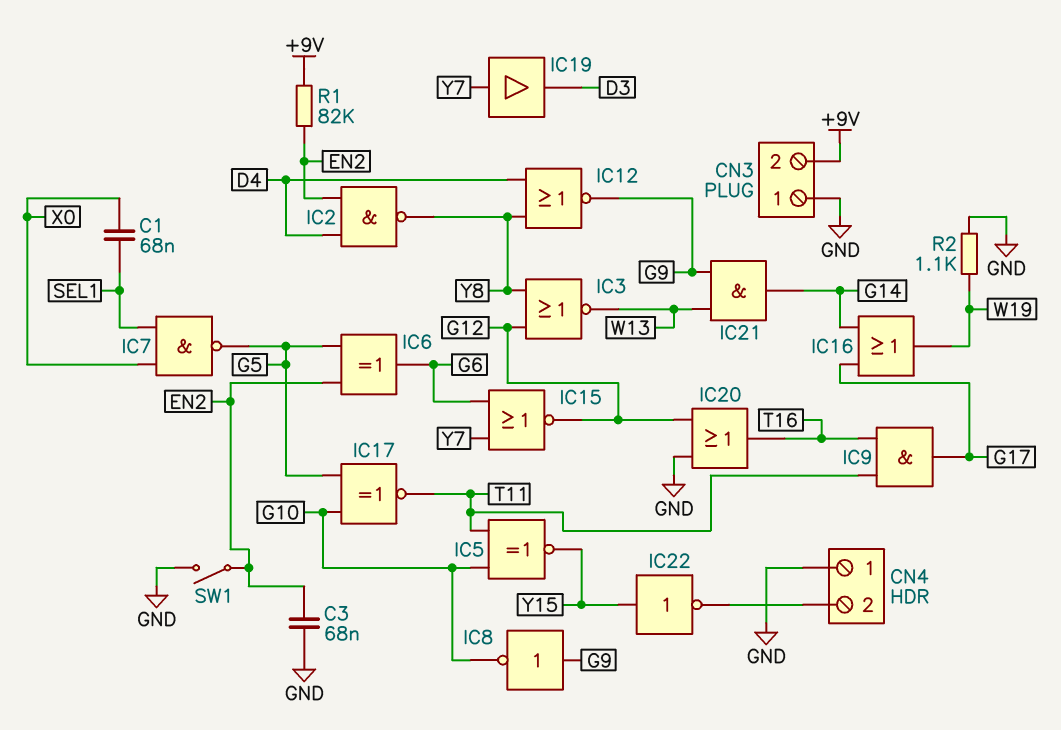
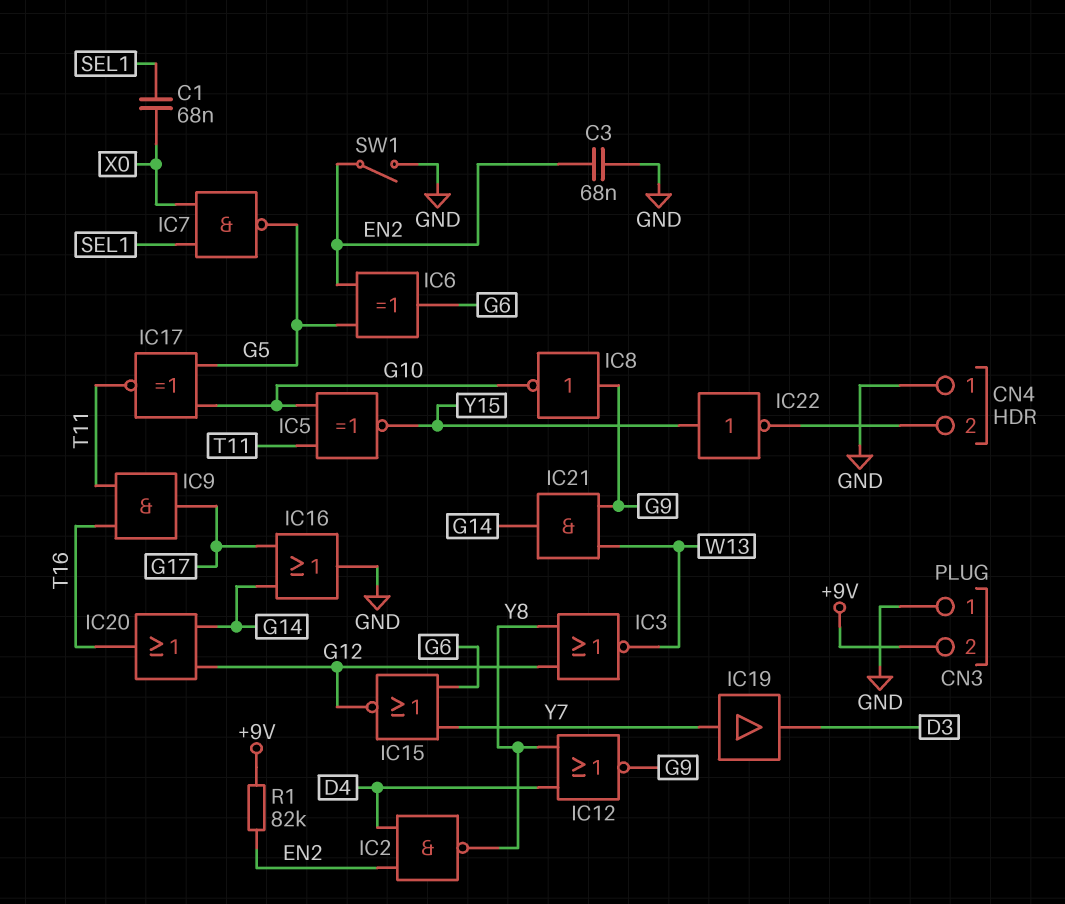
IC16: OR (in G14, in G17, out W19) -> OR (in G14, in G17, out GND)
IC20: OR (in G12, in GND, out T16) -> OR (in G12, in G14, out T16)
R2: 1.1k (GND, W19) -> none

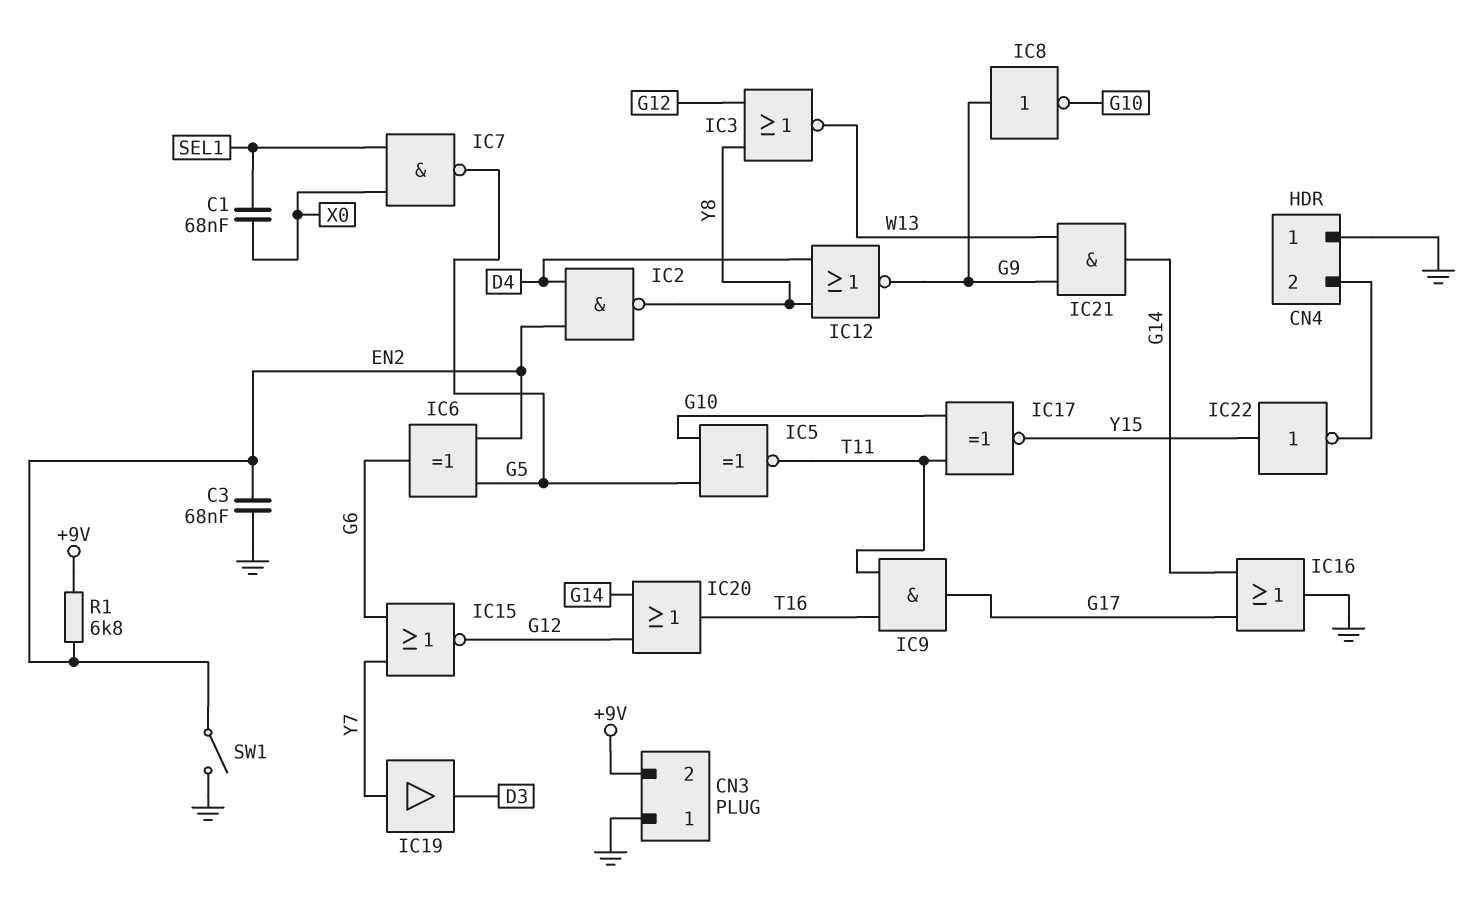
IC5: XNOR (in G10, in T11, out Y15) -> XNOR (in G5, in G10, out T11)
IC17: XNOR (in G5, in G10, out T11) -> XNOR (in G10, in T11, out Y15)
R1: 82k (+9V, EN2) -> 6.8k (+9V, EN2)

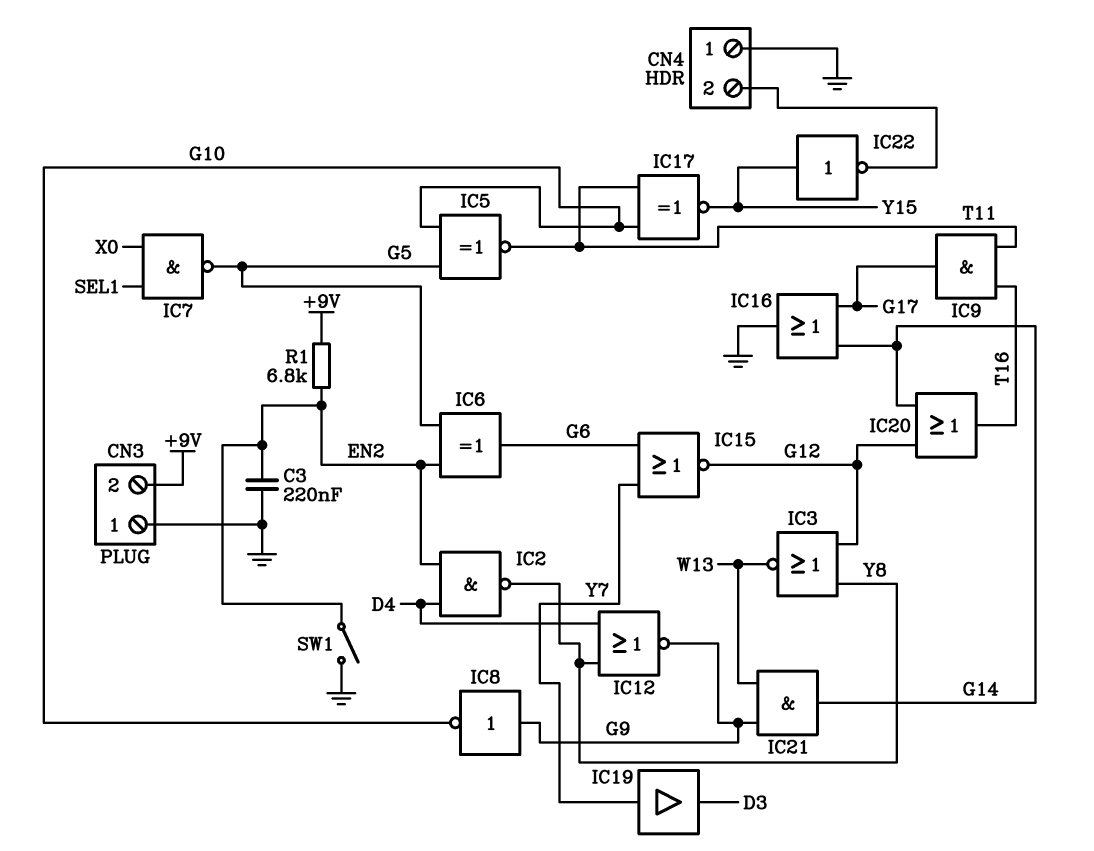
C1: 68nF (SEL1, X0) -> none
C3: 68nF (EN2, GND) -> 220nF (EN2, GND)

